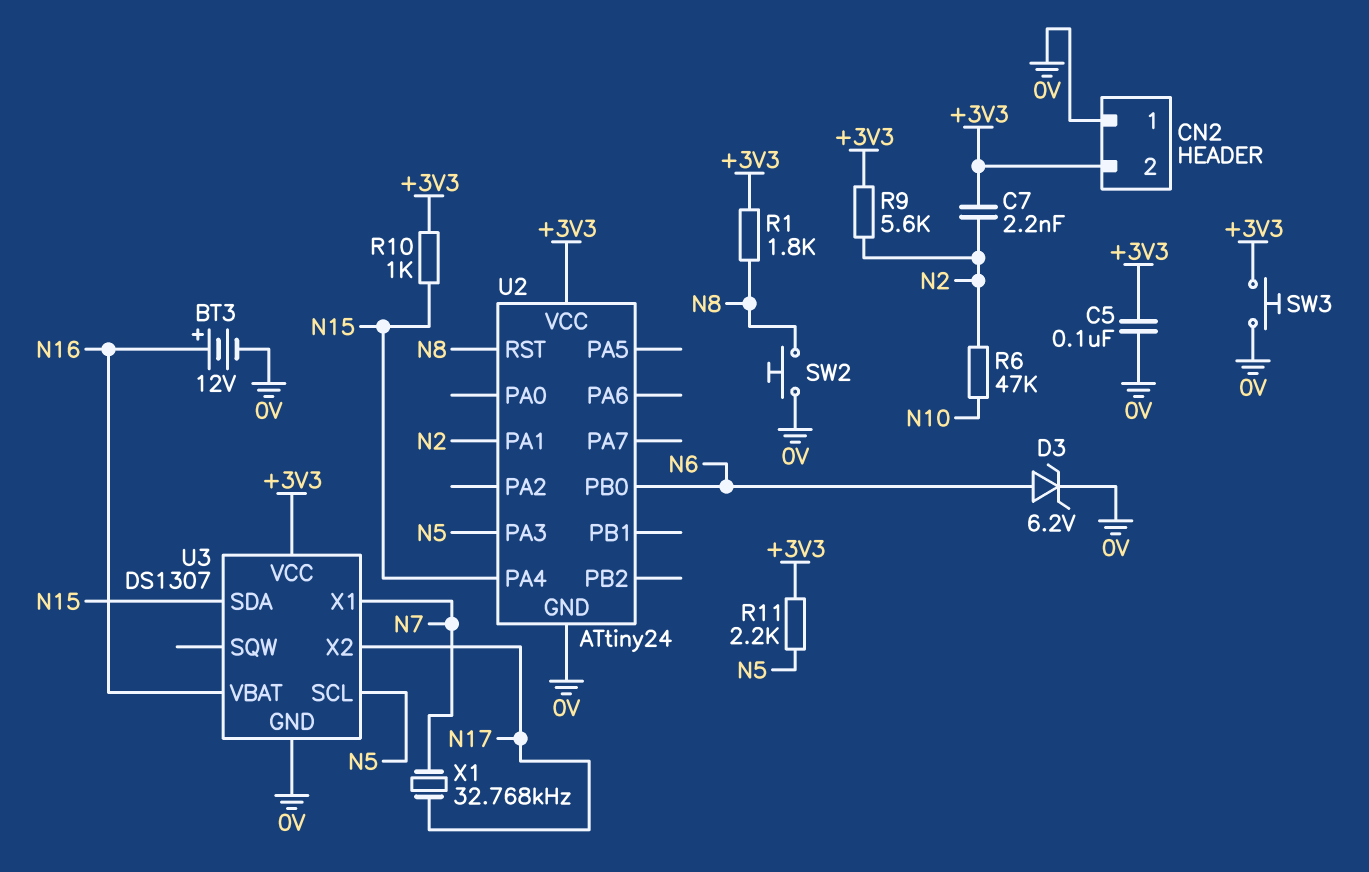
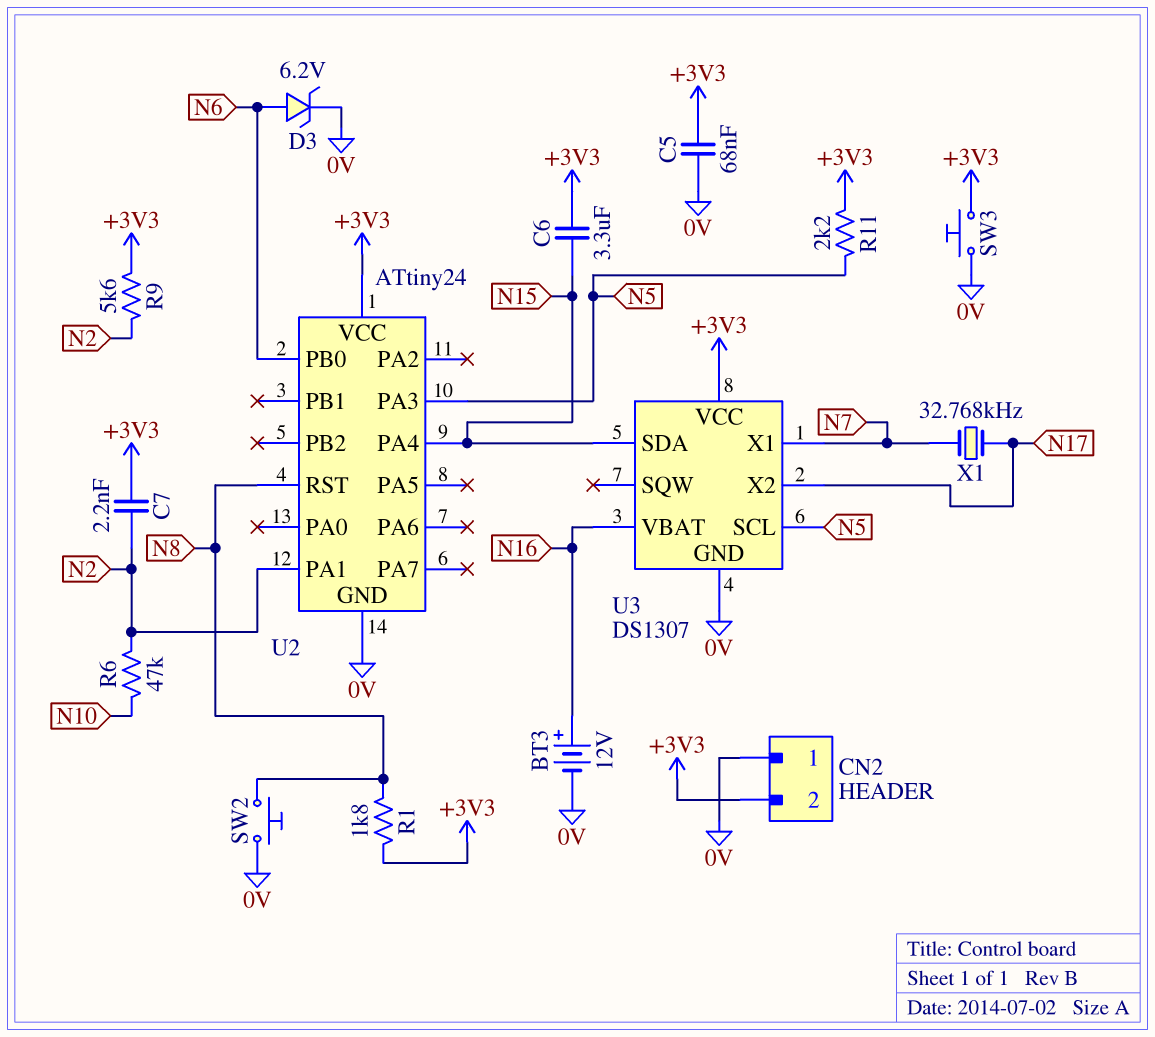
C5: 100nF (+3V3, 0V) -> 68nF (+3V3, 0V)
C6: none -> 3.3uF (+3V3, N15)
R10: 1k (+3V3, N15) -> none

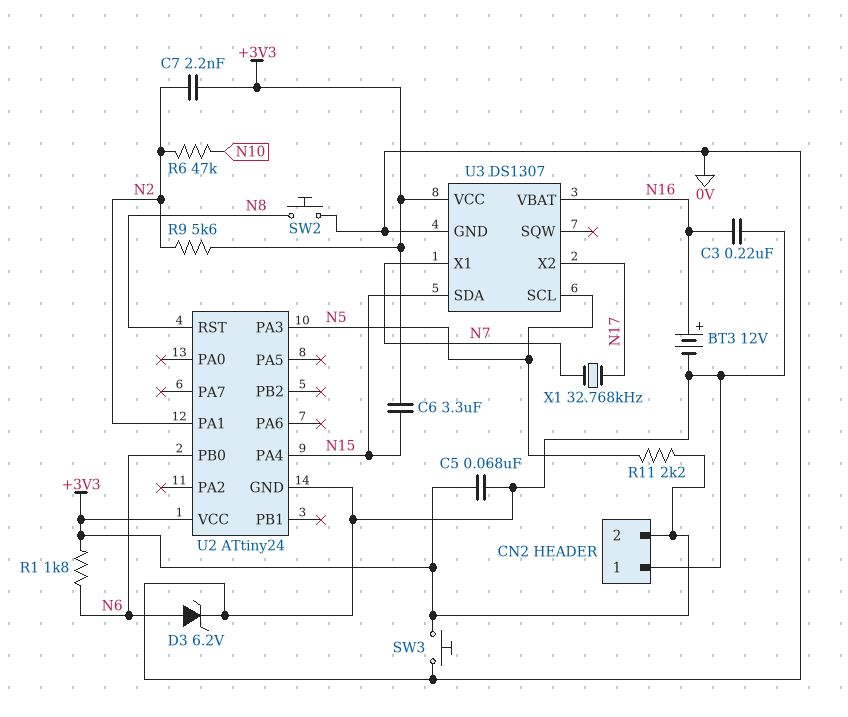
C3: none -> 220nF (0V, N16)
R1: 1.8k (+3V3, N8) -> 1.8k (+3V3, N6)

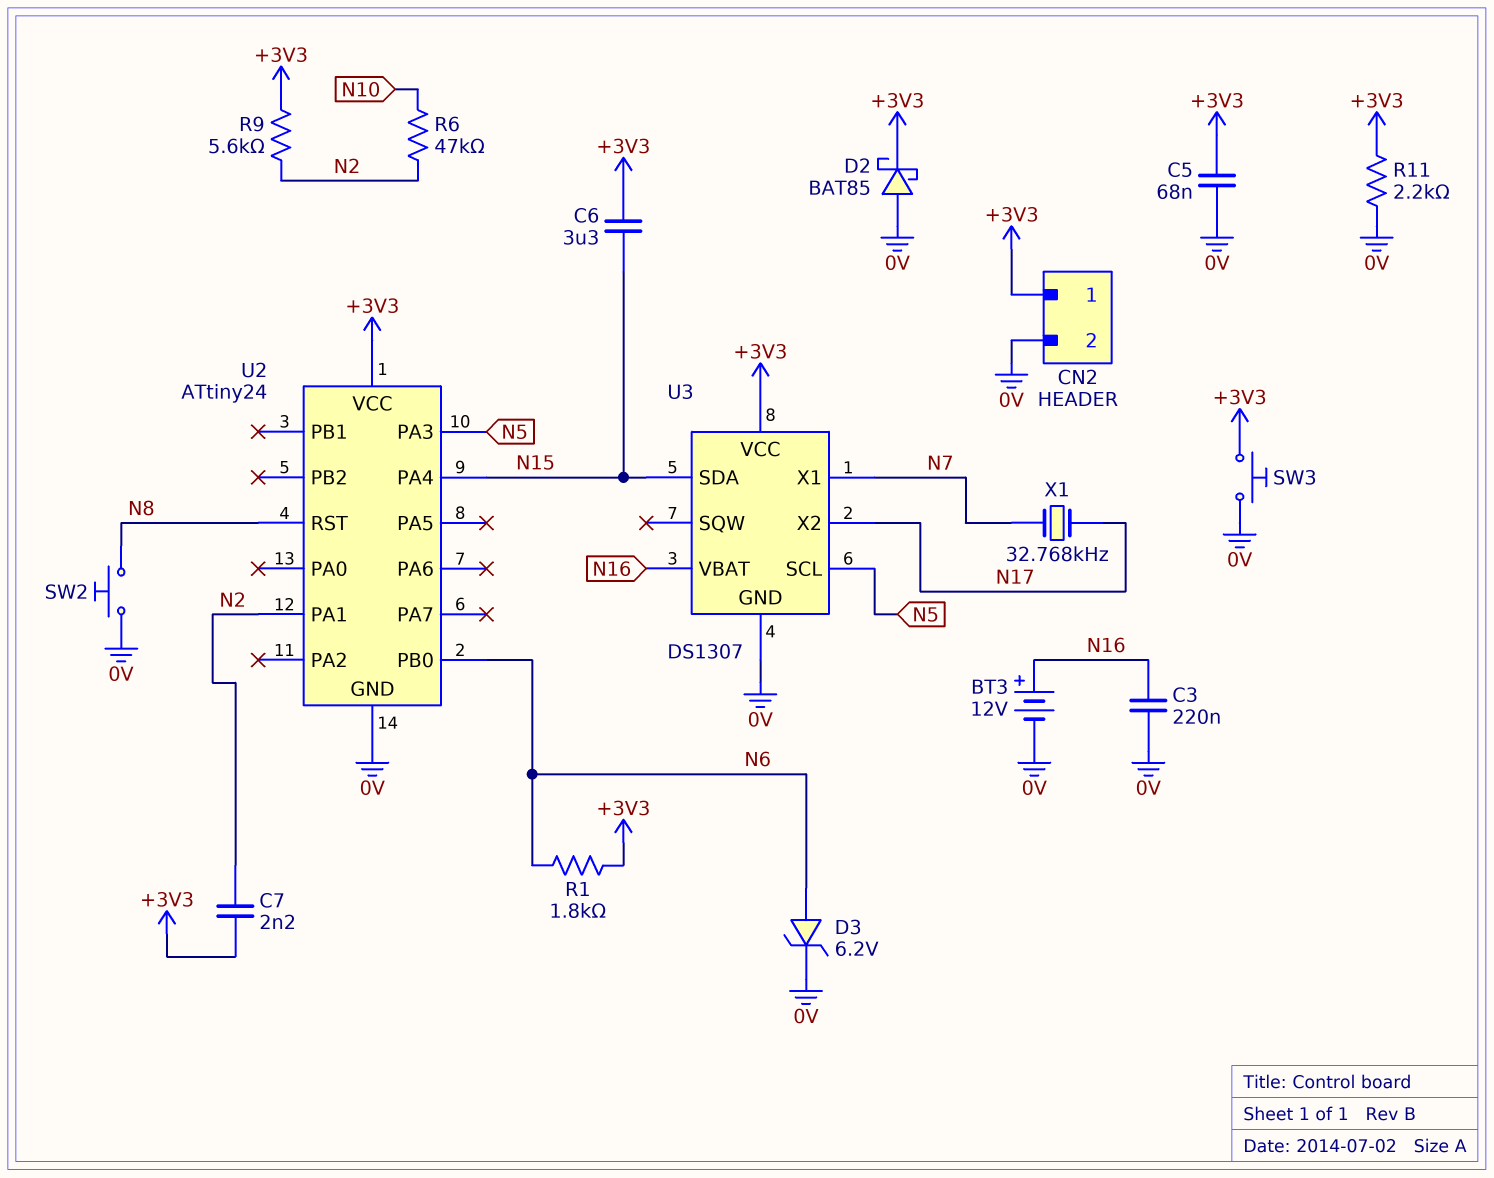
CN2 pin 1: 0V -> +3V3
CN2 pin 2: +3V3 -> 0V
D2: none -> schottky BAT85 (A 0V, K +3V3)
R11: 2.2k (+3V3, N5) -> 2.2k (+3V3, 0V)

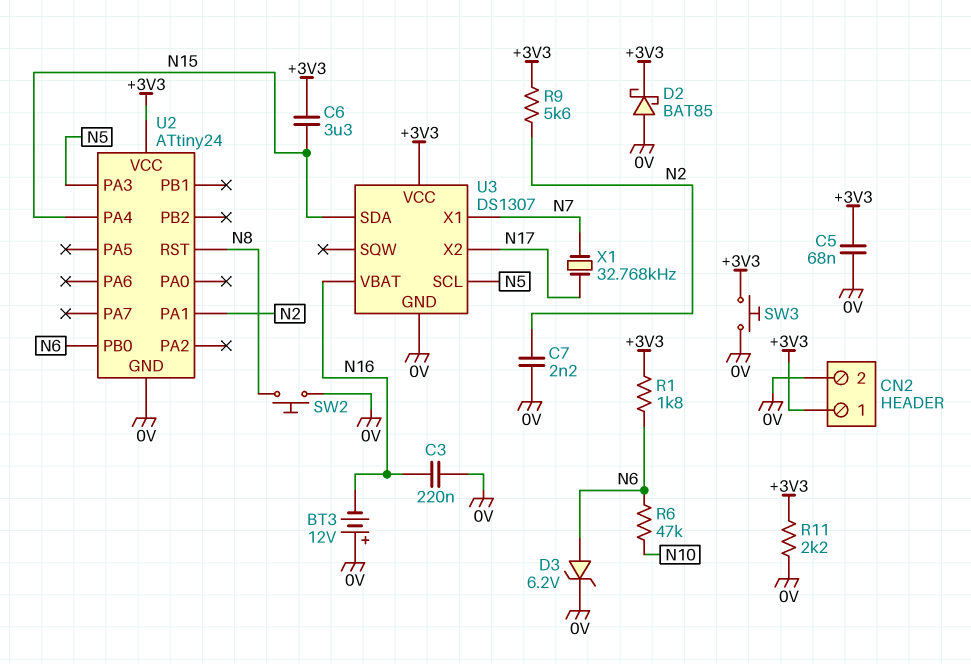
BT3: 12V (plus N16, minus 0V) -> 12V (plus 0V, minus N16)
C7: 2.2nF (+3V3, N2) -> 2.2nF (0V, N2)
R6: 47k (N2, N10) -> 47k (N6, N10)

